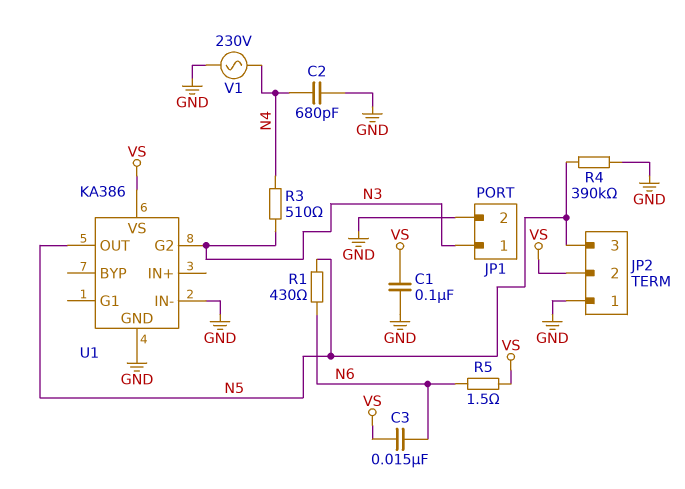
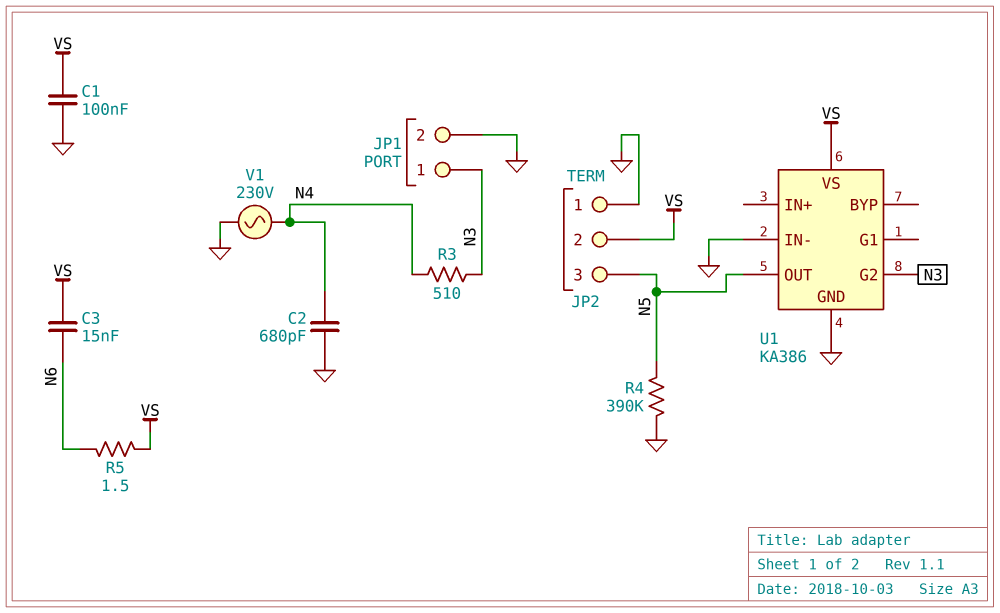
R1: 430 (N5, N6) -> none

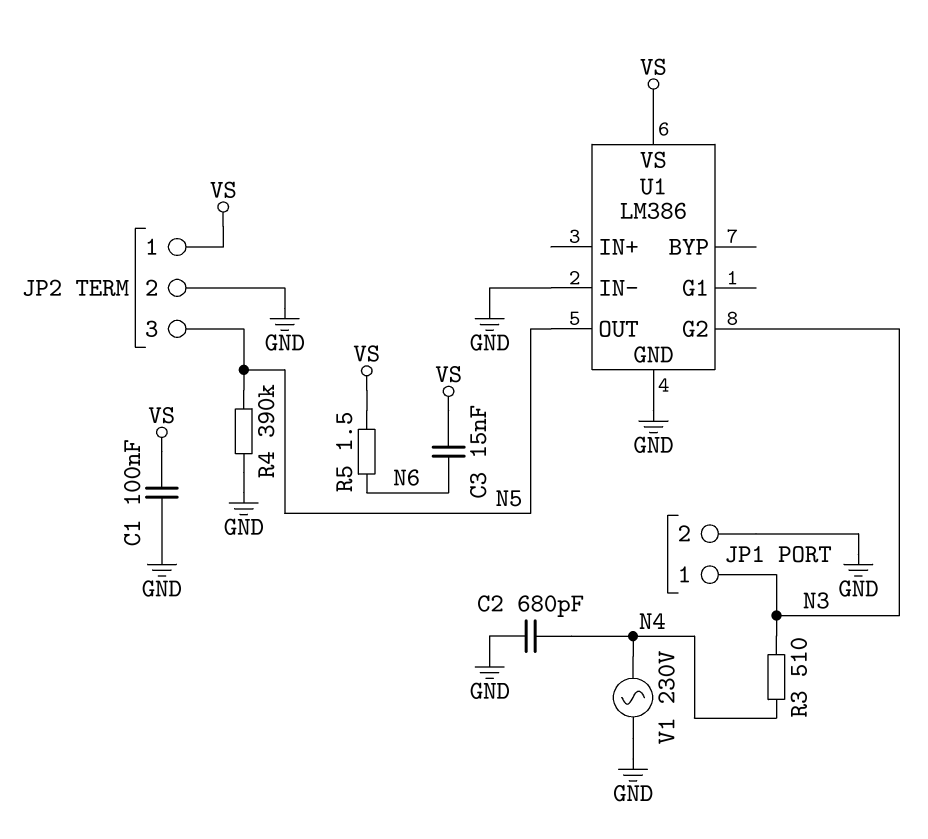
JP2 pin 1: GND -> VS
JP2 pin 2: VS -> GND
U1: KA386 -> LM386

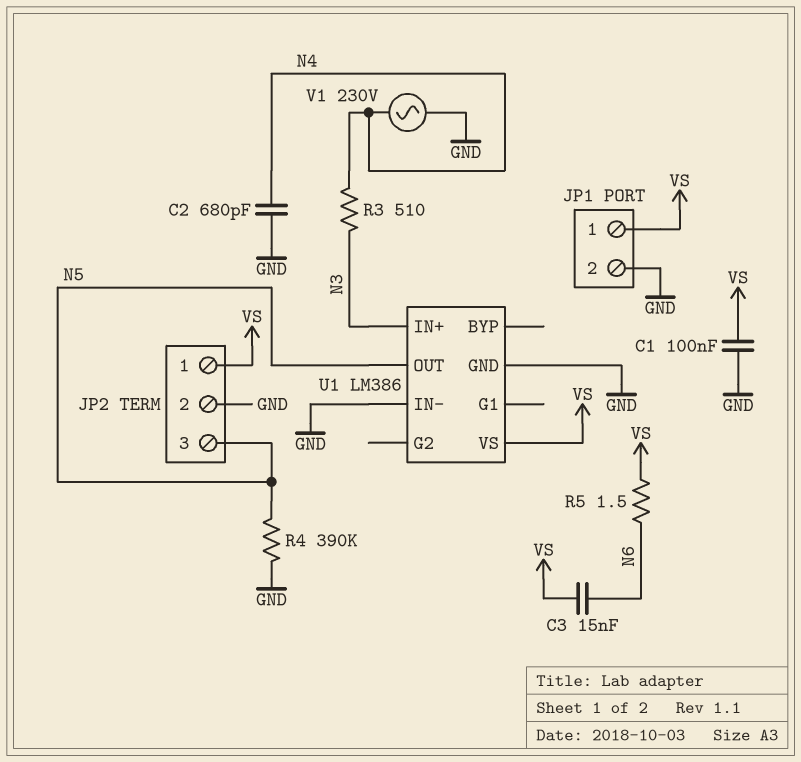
JP1 pin 1: N3 -> VS
U1 pin G2: N3 -> none
U1 pin IN+: none -> N3

